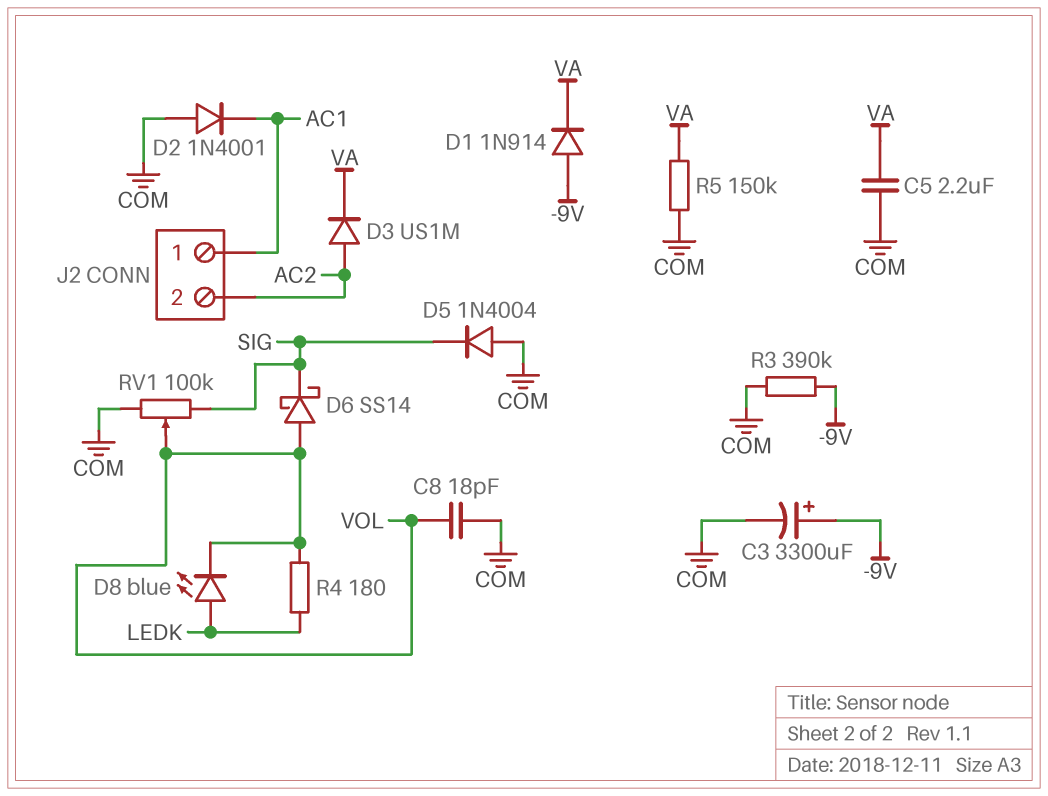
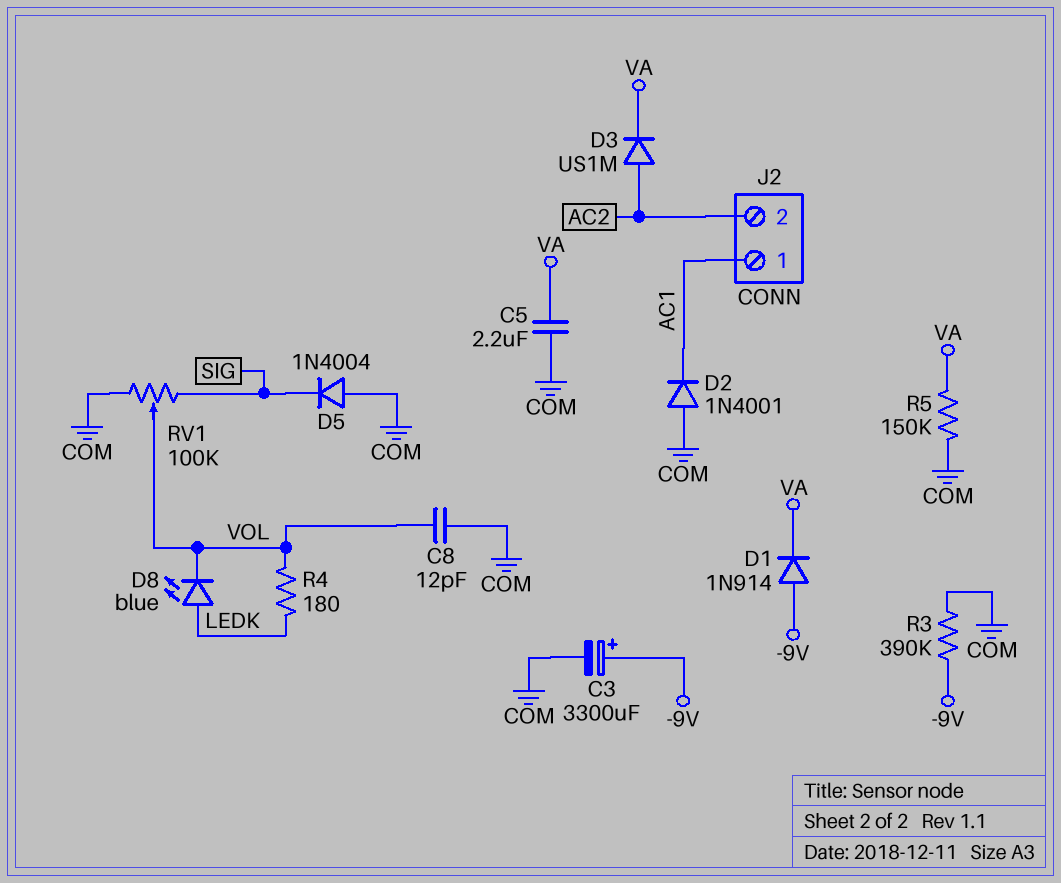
C8: 18pF (COM, VOL) -> 12pF (COM, VOL)
D6: schottky SS14 (A VOL, K SIG) -> none

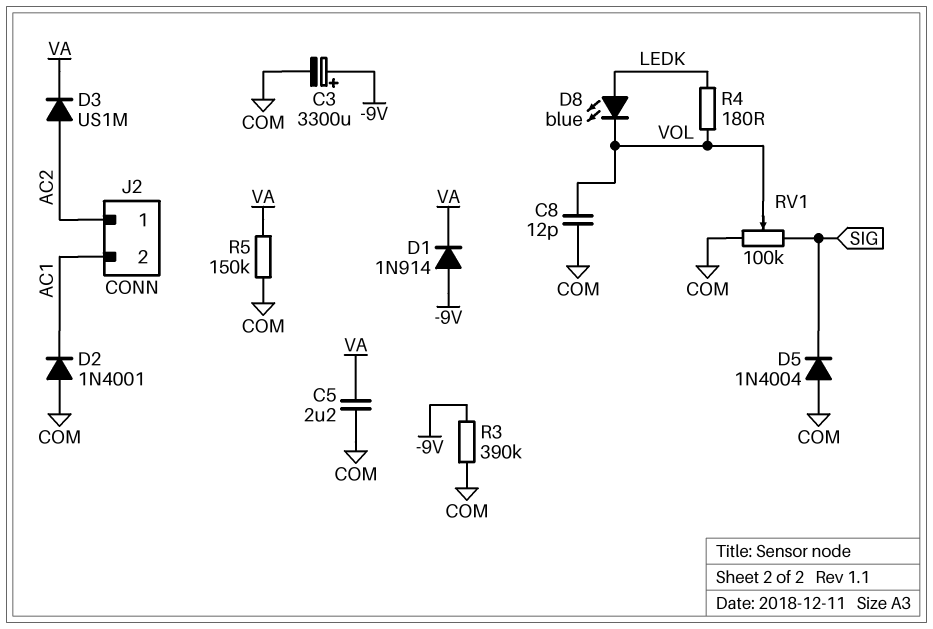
J2 pin 1: AC1 -> AC2
J2 pin 2: AC2 -> AC1

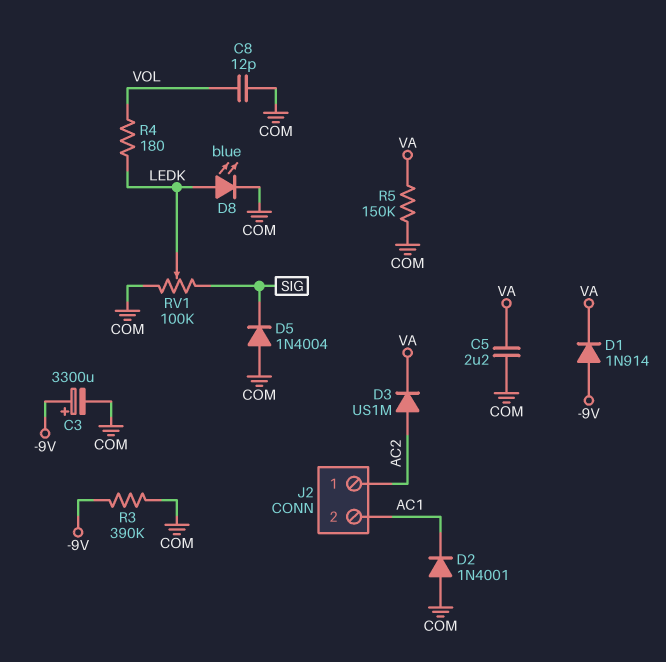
D8: LED blue (A LEDK, K VOL) -> LED blue (A LEDK, K COM)
RV1: 100k (COM, SIG, wiper VOL) -> 100k (COM, SIG, wiper LEDK)

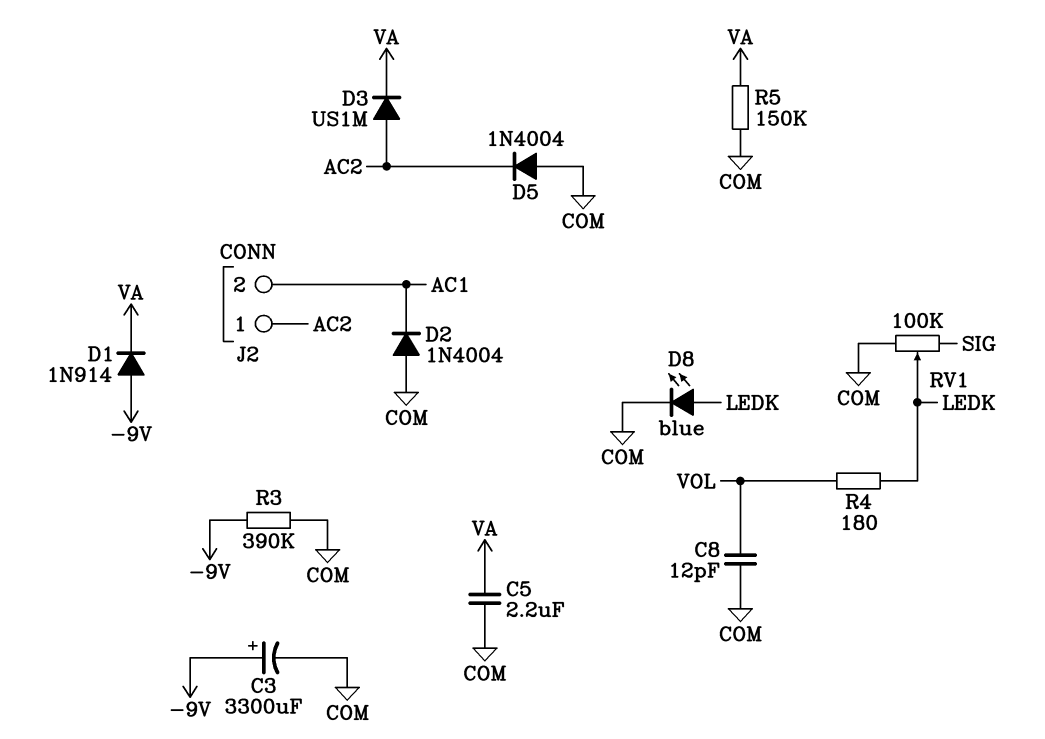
D2: diode 1N4001 (A COM, K AC1) -> diode 1N4004 (A COM, K AC1)
D5: diode 1N4004 (A COM, K SIG) -> diode 1N4004 (A COM, K AC2)

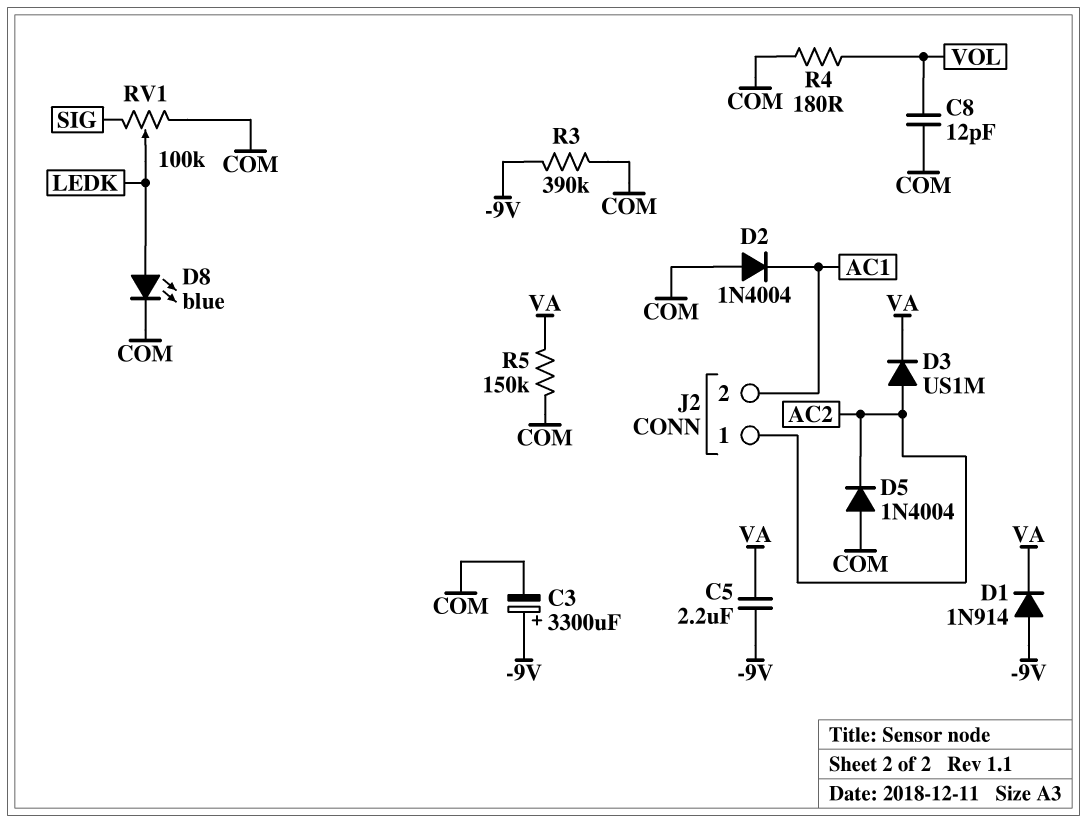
C5: 2.2uF (COM, VA) -> 2.2uF (-9V, VA)
R4: 180 (LEDK, VOL) -> 180 (COM, VOL)

